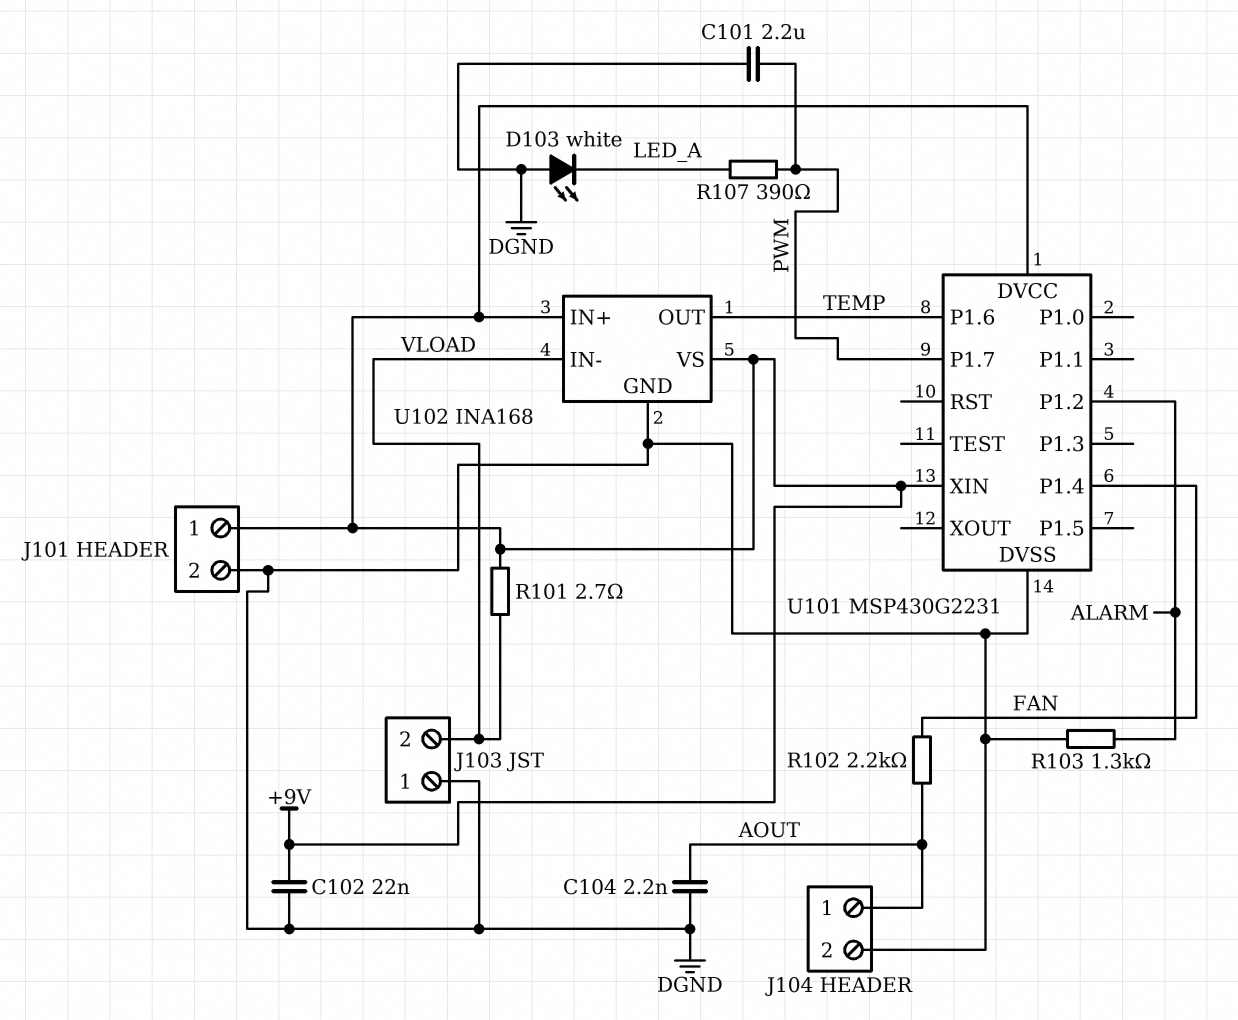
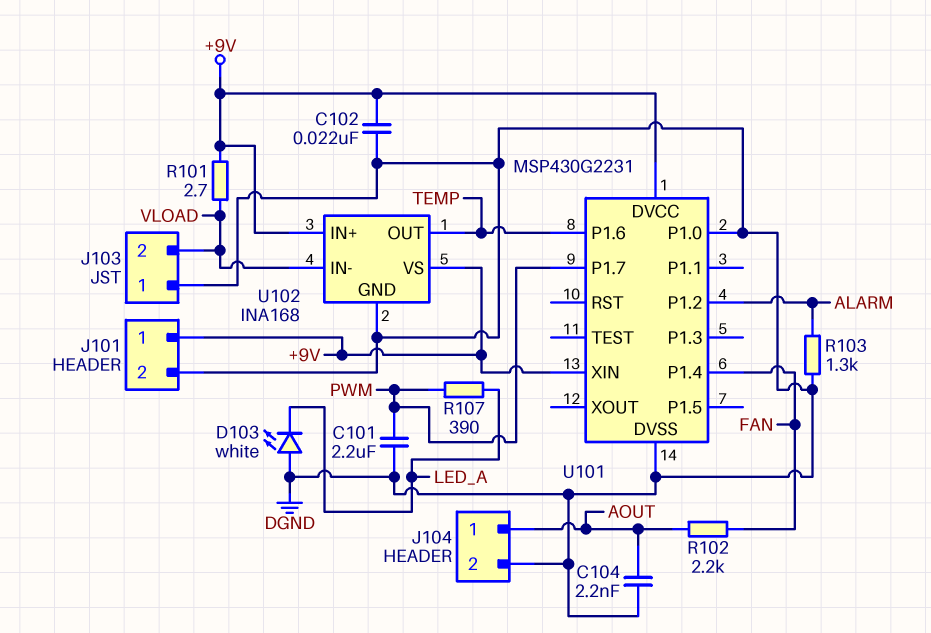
U101 pin P1.0: none -> DGND

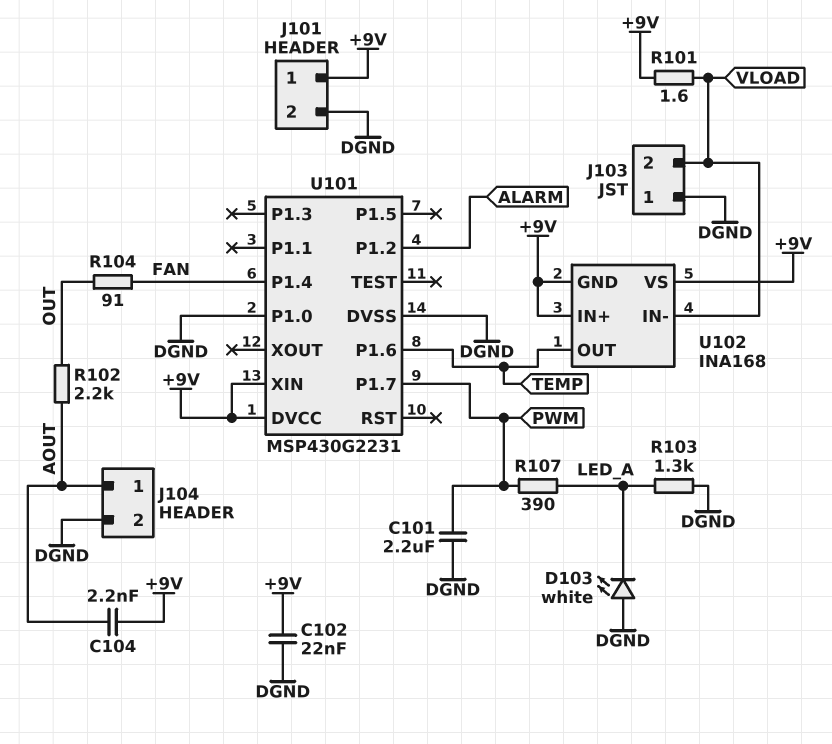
C104: 2.2nF (AOUT, DGND) -> 2.2nF (+9V, AOUT)
R101: 2.7 (+9V, VLOAD) -> 1.6 (+9V, VLOAD)
R102: 2.2k (AOUT, FAN) -> 2.2k (AOUT, OUT)
R103: 1.3k (ALARM, DGND) -> 1.3k (DGND, LED_A)
R104: none -> 91 (FAN, OUT)
U102 pin GND: DGND -> +9V

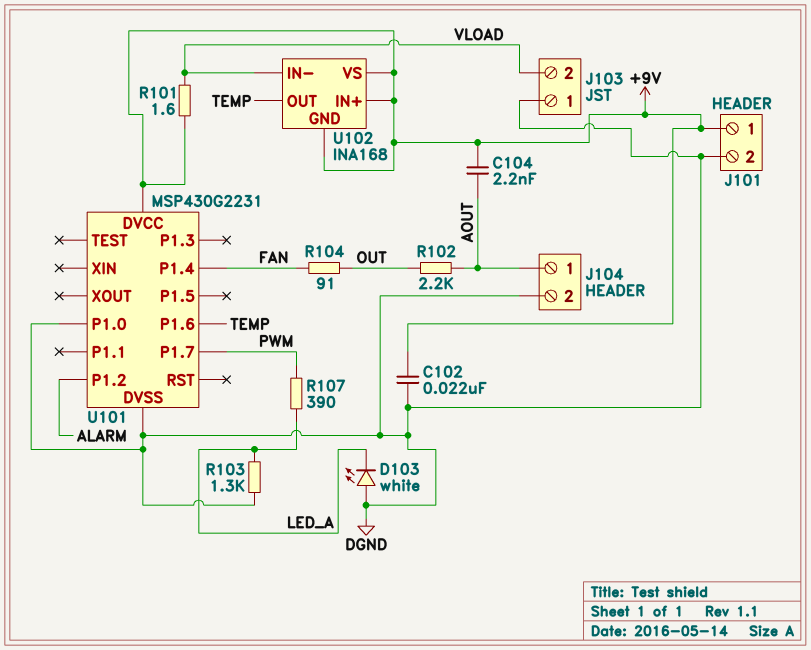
C101: 2.2uF (DGND, PWM) -> none
U101 pin XIN: +9V -> none

